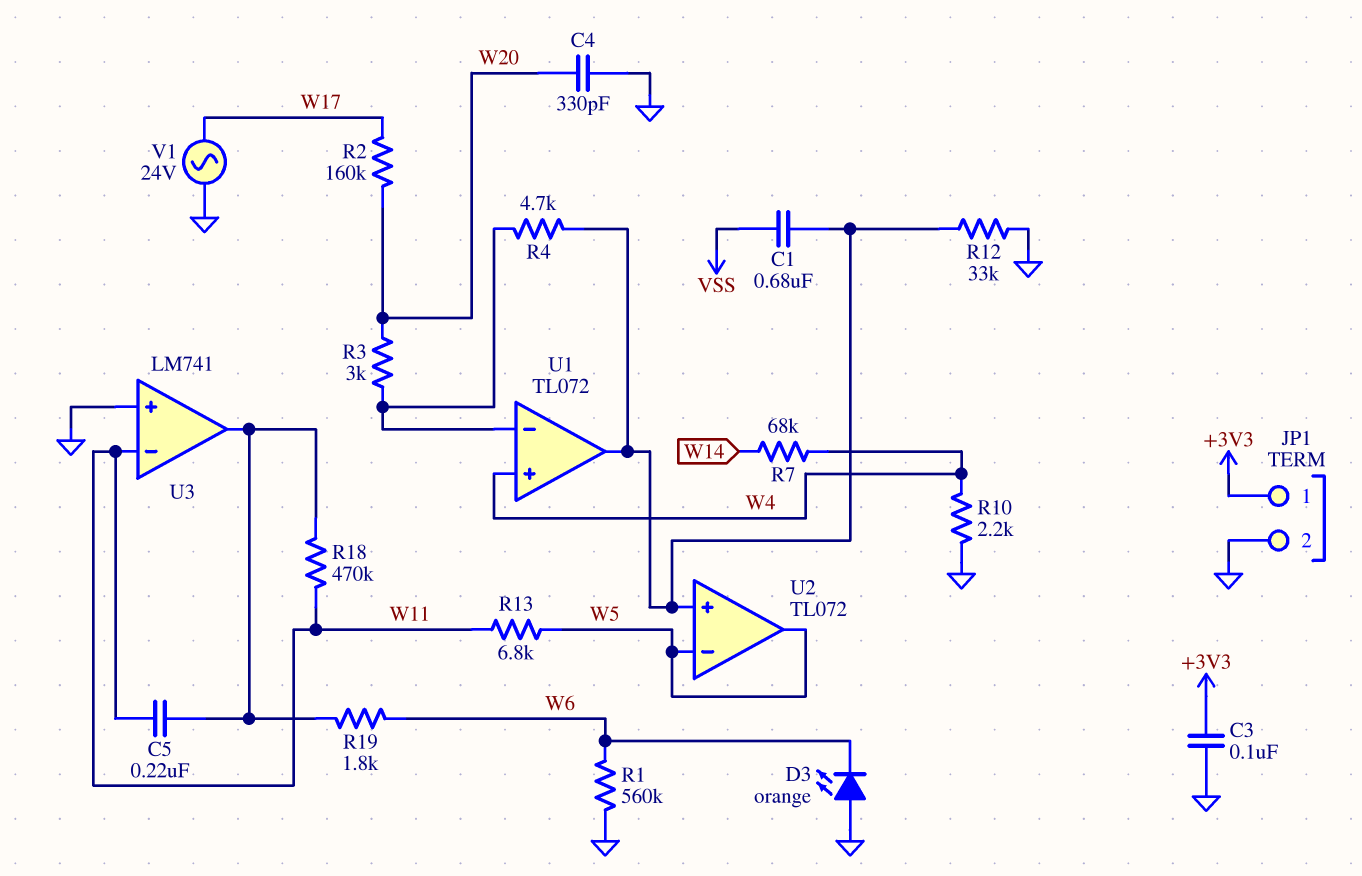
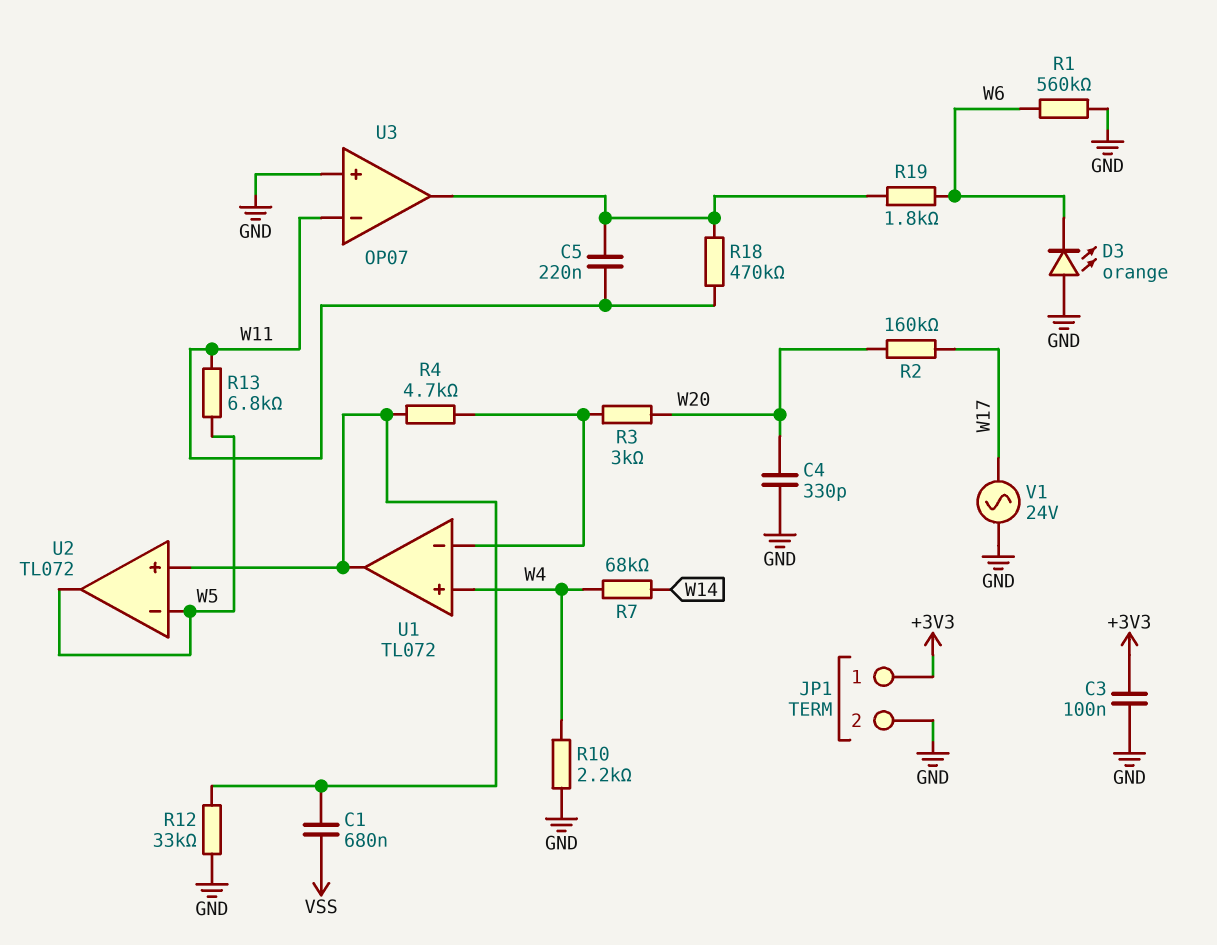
U3: LM741 -> OP07

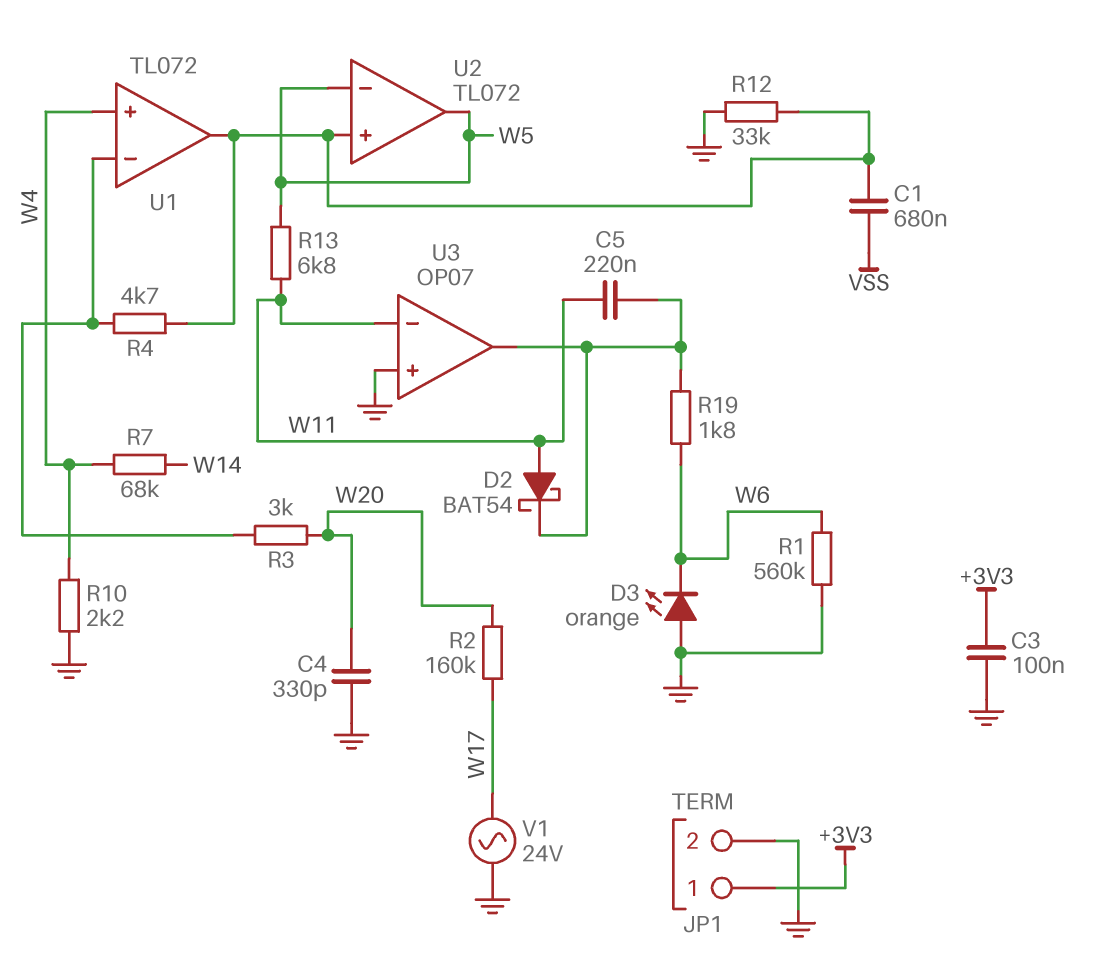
D2: none -> schottky BAT54 (A W11, K U3/out)
R18: 470k (U3/out, W11) -> none

